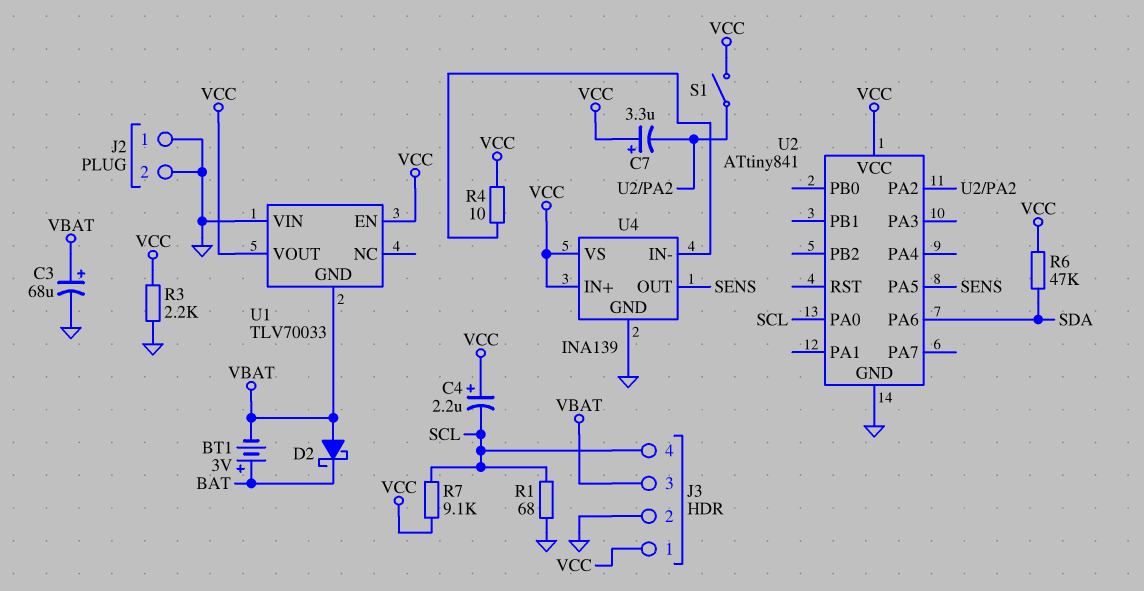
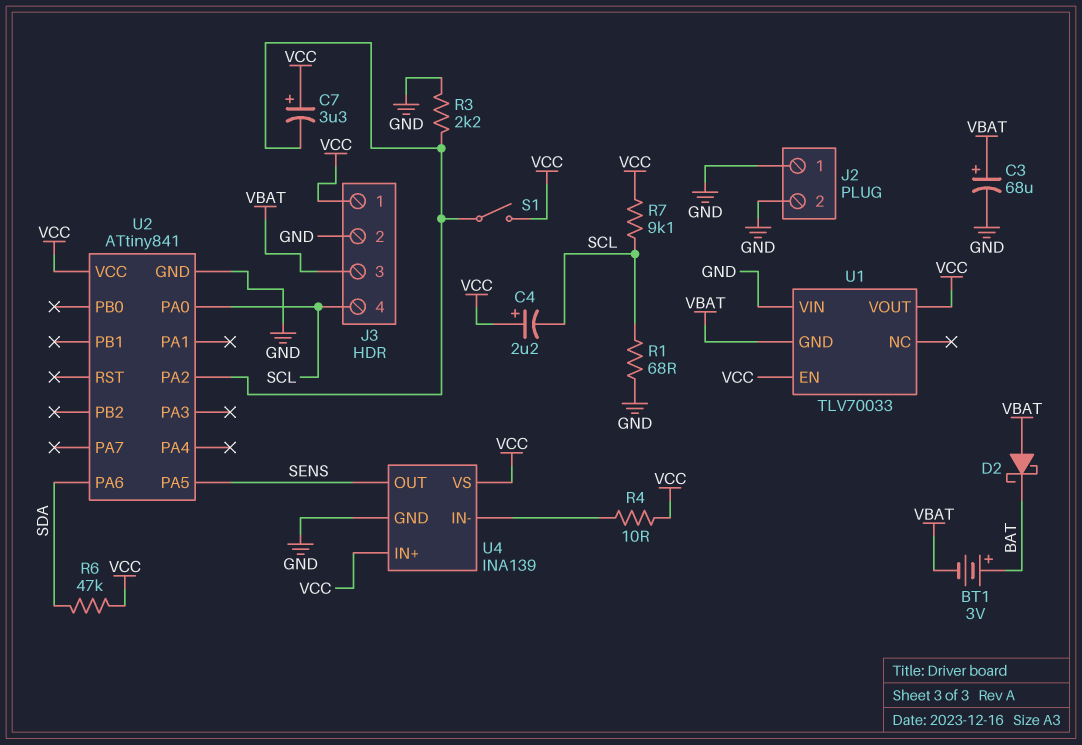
R3: 2.2k (GND, VCC) -> 2.2k (GND, U2/PA2)

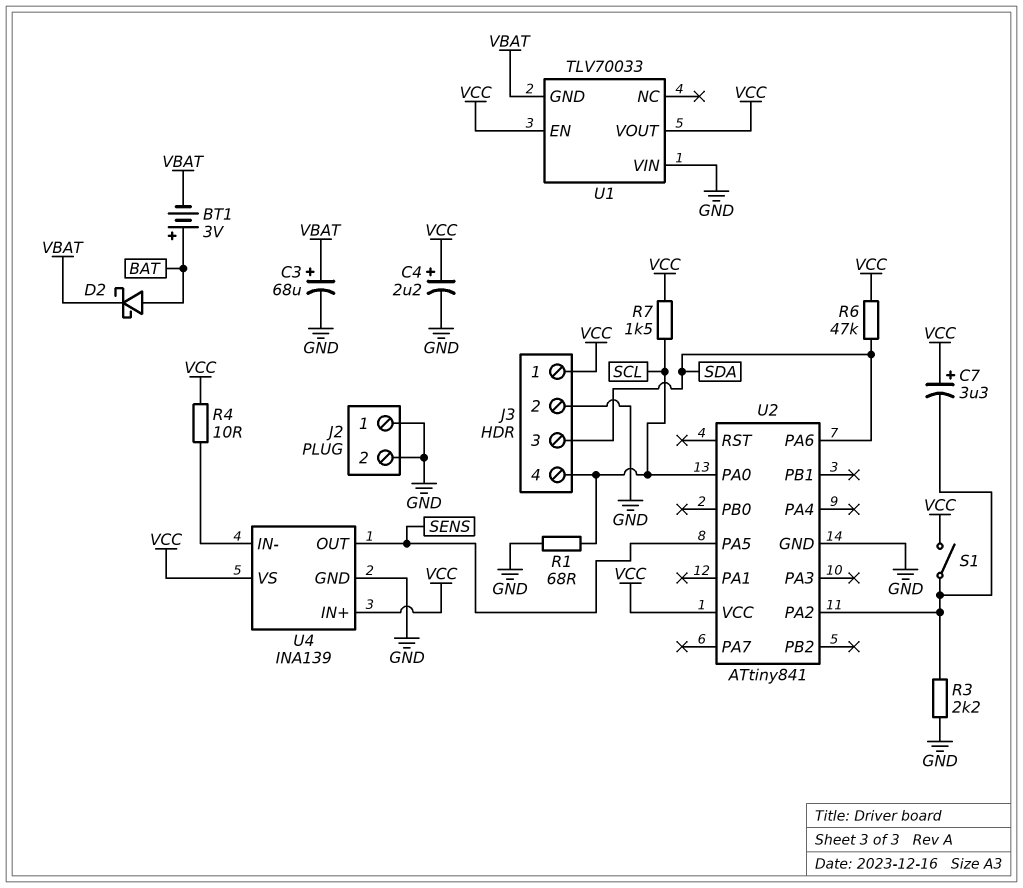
C4: 2.2uF (plus VCC, minus SCL) -> 2.2uF (plus VCC, minus GND)
D2: schottky (A VBAT, K BAT) -> schottky (A BAT, K VBAT)
J3 pin 3: VBAT -> SDA
R7: 9.1k (SCL, VCC) -> 1.5k (SCL, VCC)

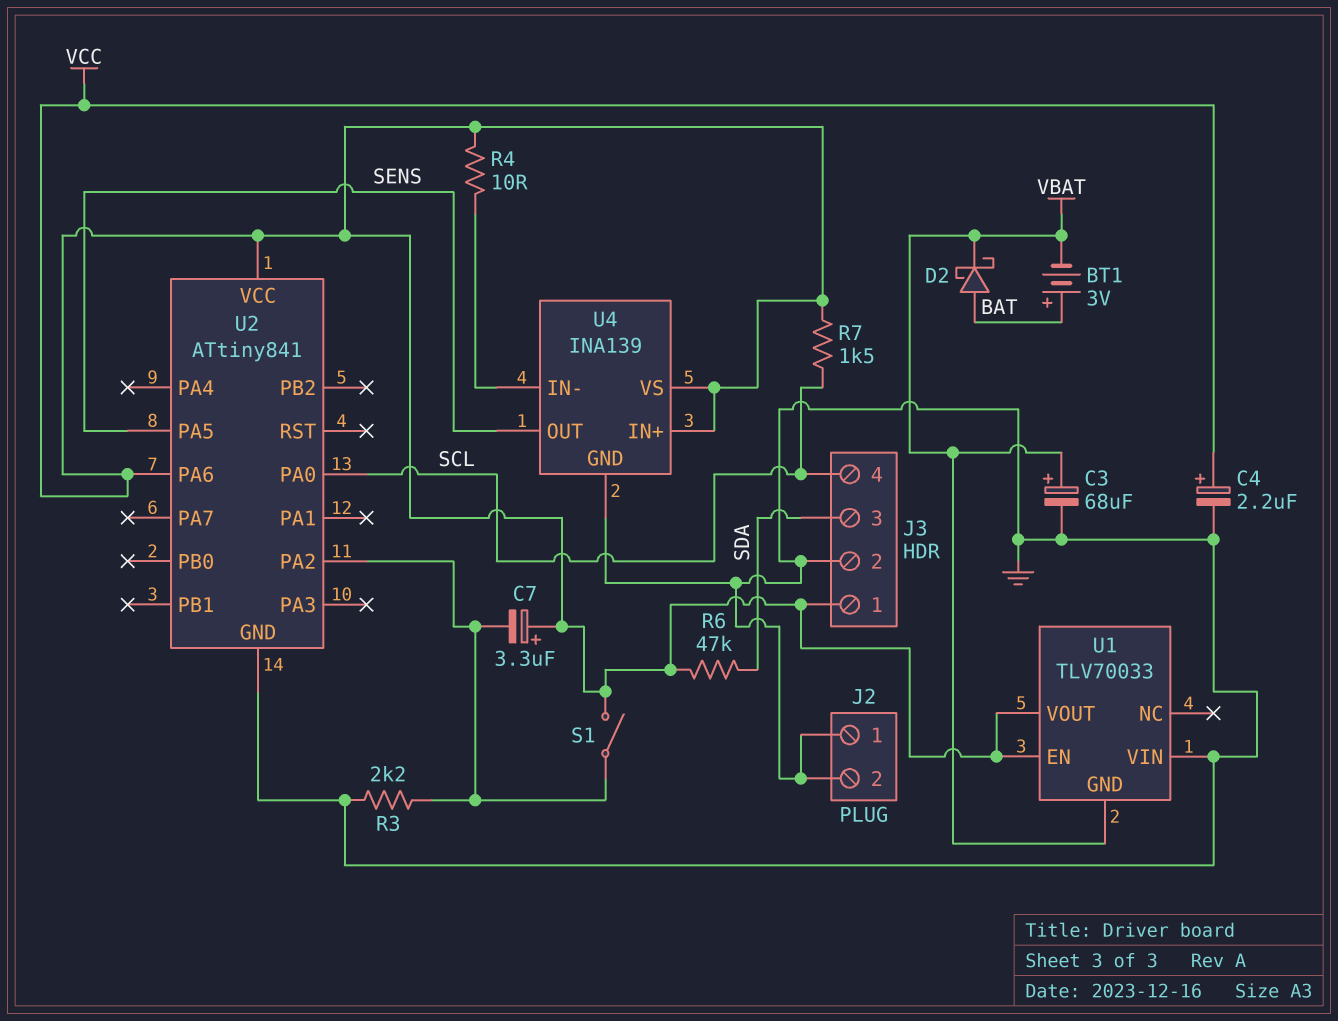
R1: 68 (GND, SCL) -> none
U2 pin PA6: SDA -> VCC

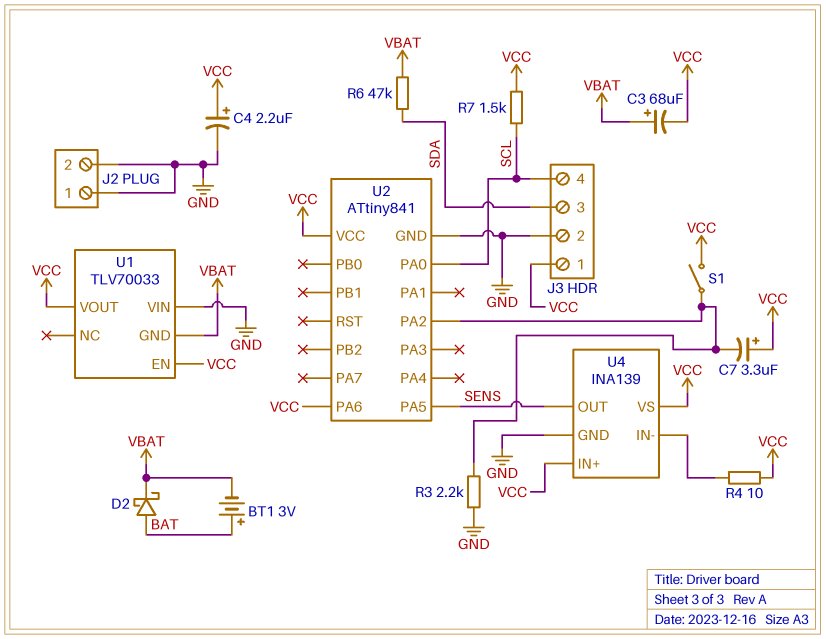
C3: 68uF (plus VBAT, minus GND) -> 68uF (plus VBAT, minus VCC)
R6: 47k (SDA, VCC) -> 47k (SDA, VBAT)

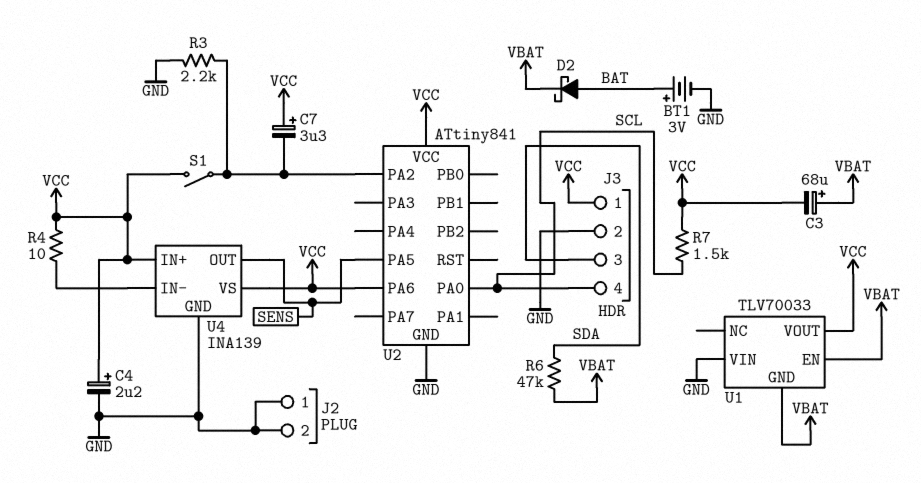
BT1: 3V (plus BAT, minus VBAT) -> 3V (plus BAT, minus GND)
U1 pin EN: VCC -> VBAT

